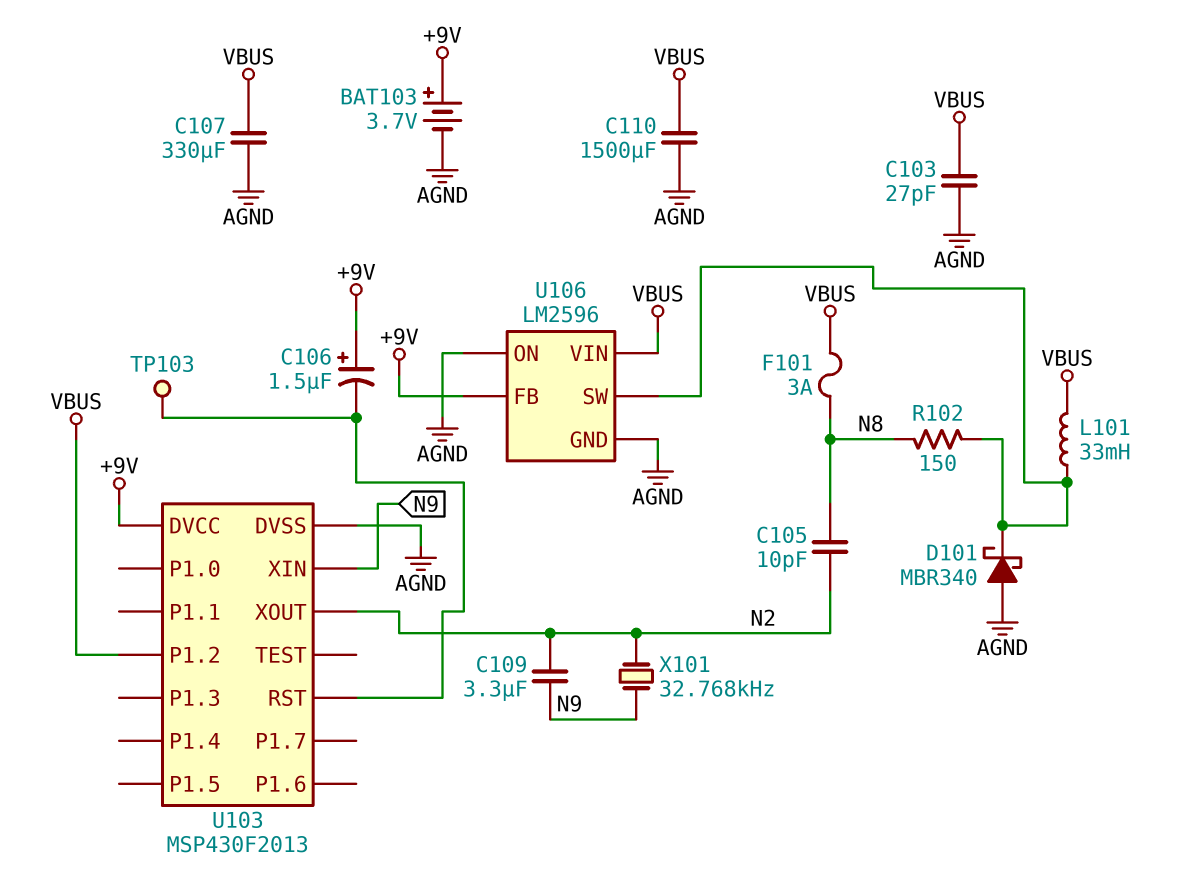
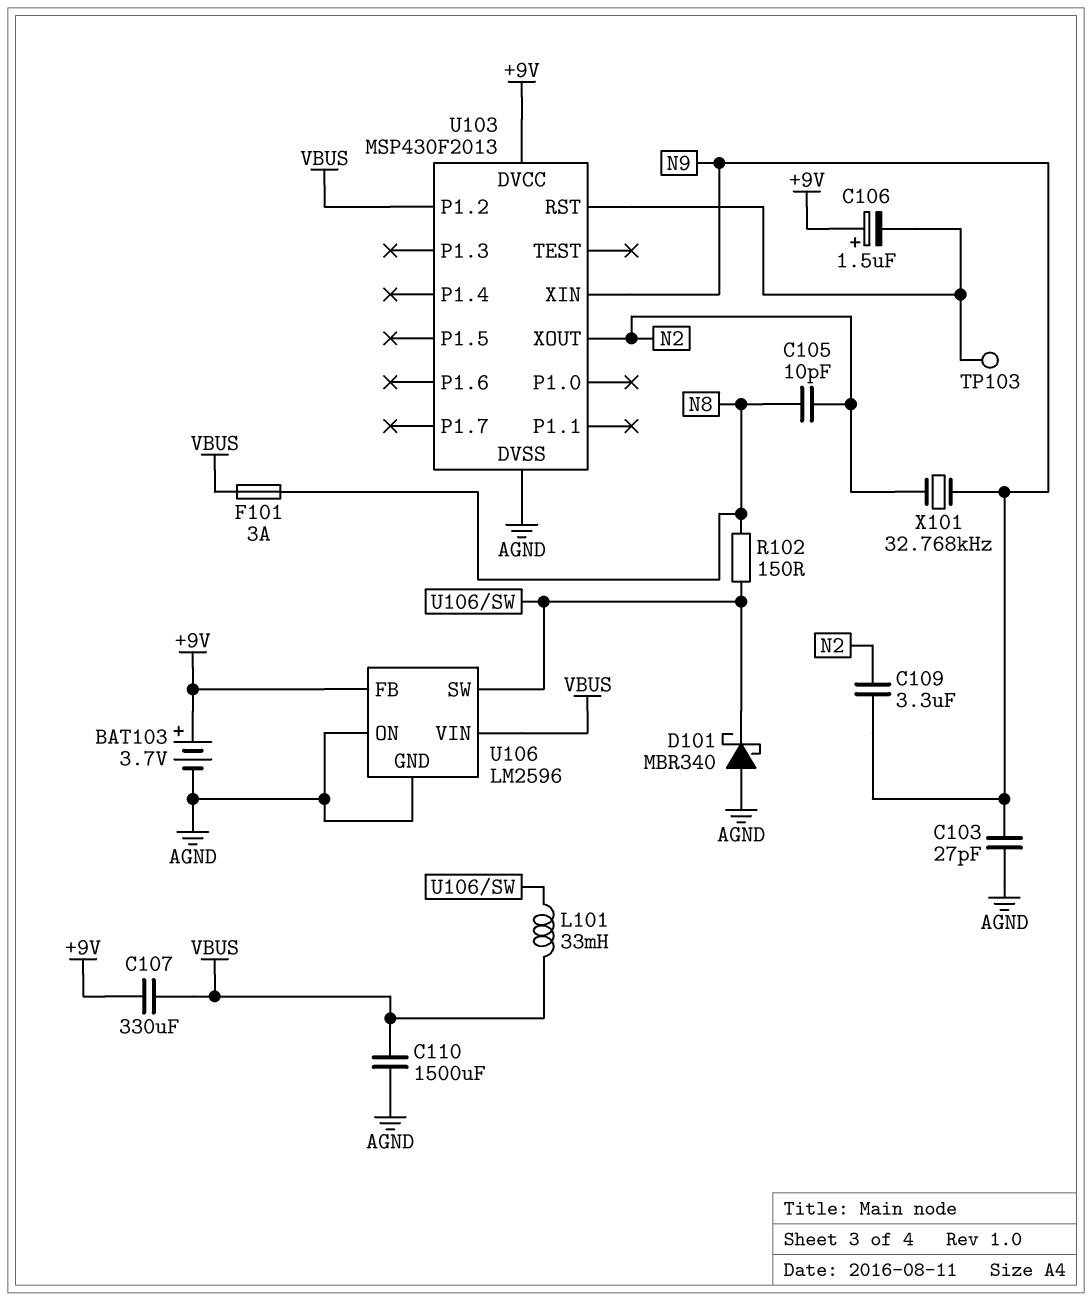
C103: 27pF (AGND, VBUS) -> 27pF (AGND, N9)
C107: 330uF (AGND, VBUS) -> 330uF (+9V, VBUS)

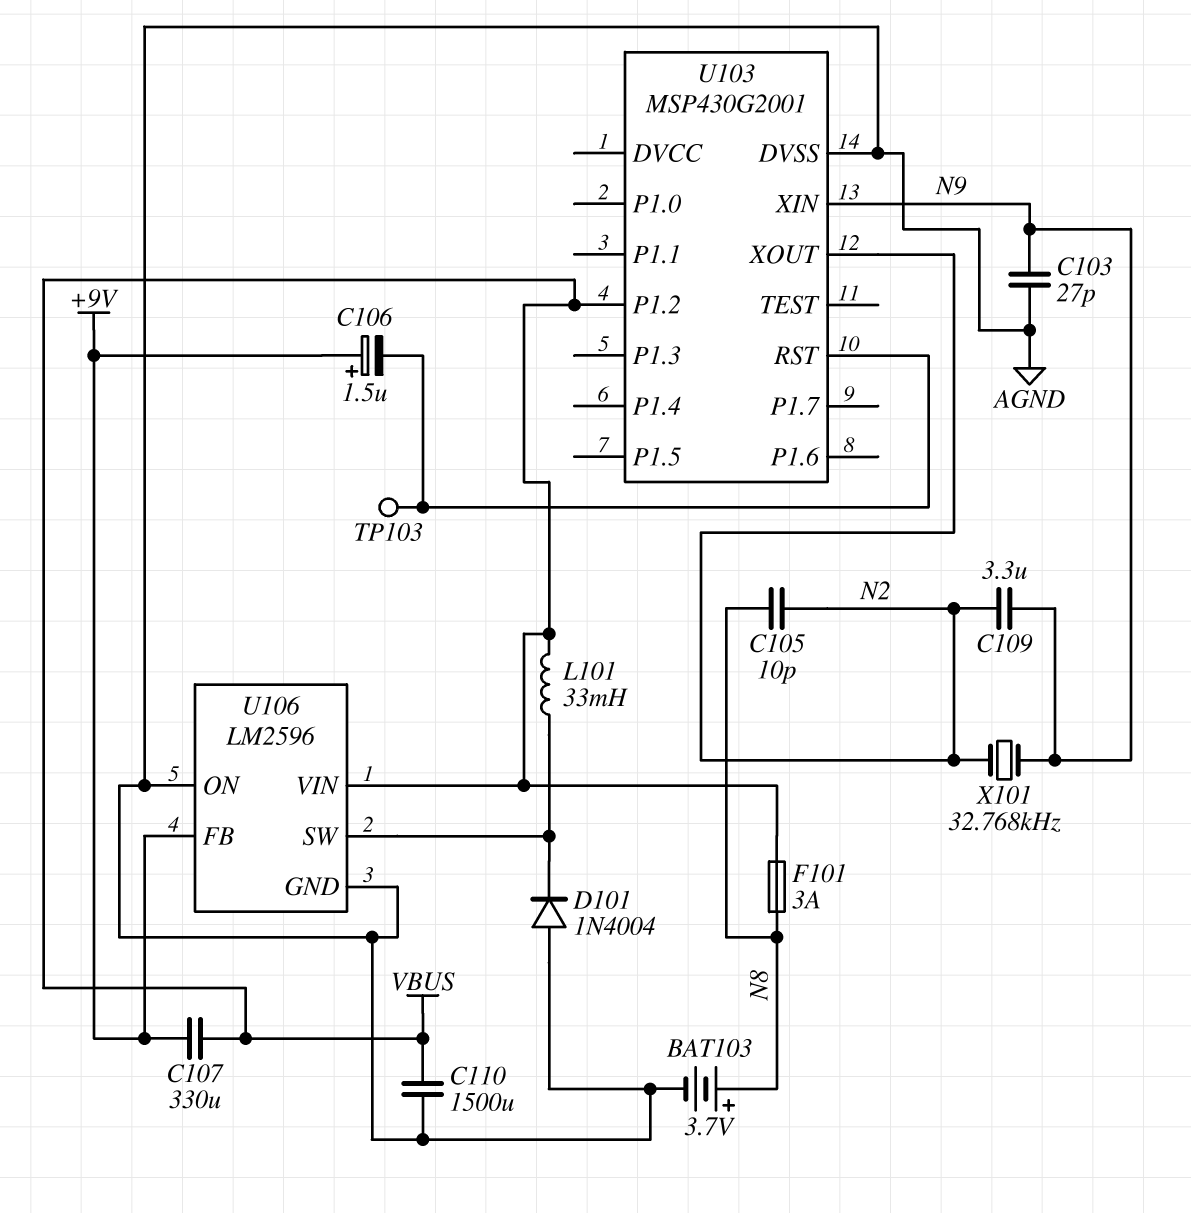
BAT103: 3.7V (plus +9V, minus AGND) -> 3.7V (plus N8, minus AGND)
D101: schottky MBR340 (A AGND, K U106/SW) -> diode 1N4004 (A AGND, K U106/SW)
R102: 150 (N8, U106/SW) -> none
U103: MSP430F2013 -> MSP430G2001
U103 pin DVCC: +9V -> none

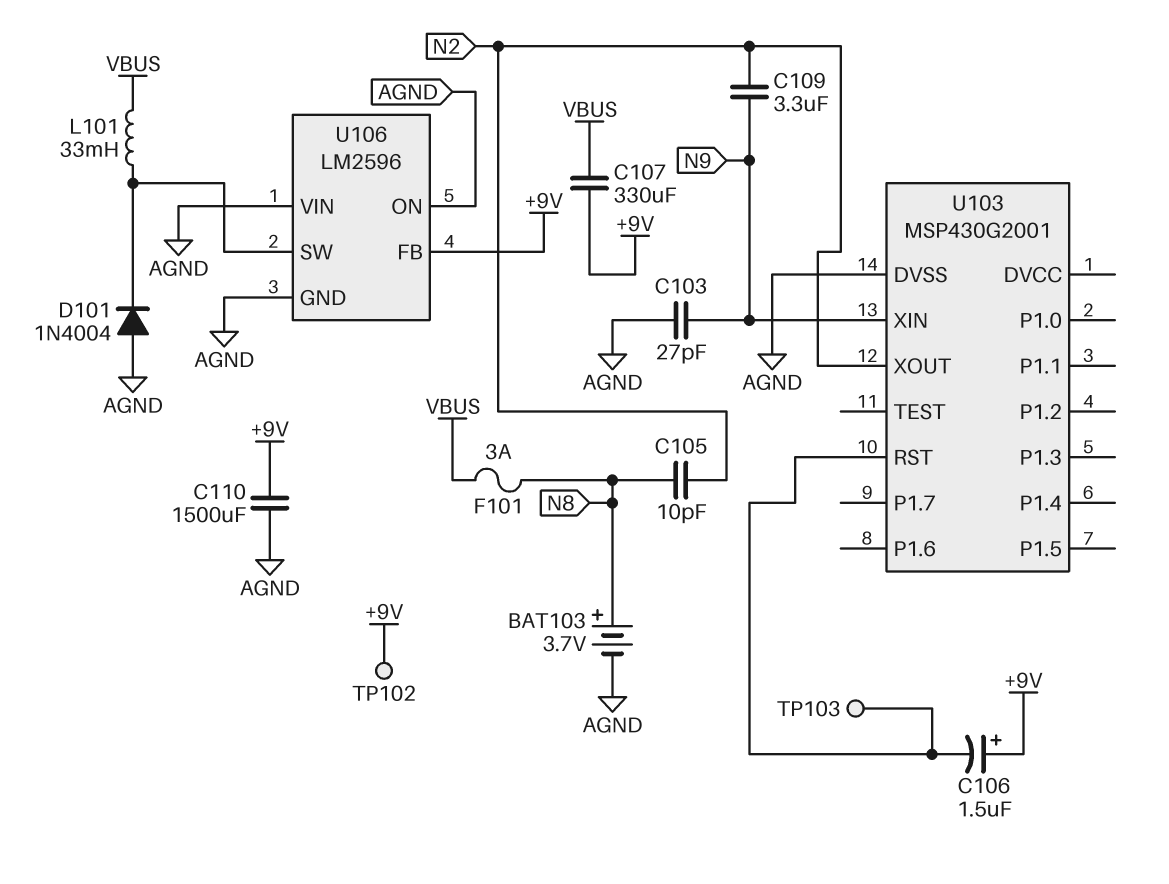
C110: 1500uF (AGND, VBUS) -> 1500uF (+9V, AGND)
TP102: none -> test point (+9V)
U103 pin P1.2: VBUS -> none
U106 pin VIN: VBUS -> AGND
X101: 32.768kHz (N2, N9) -> none

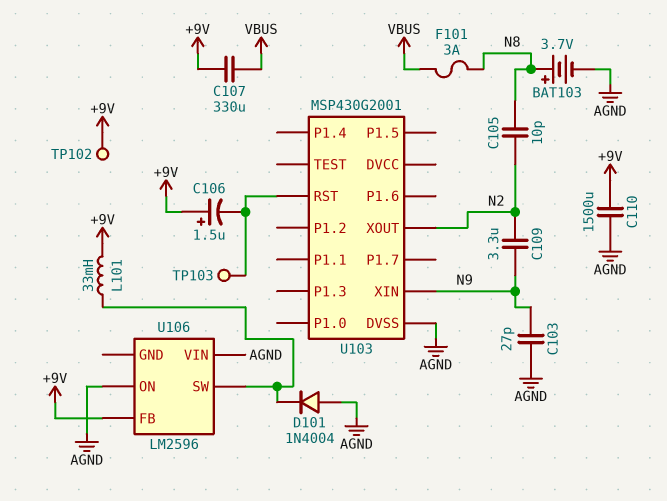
L101: 33mH (U106/SW, VBUS) -> 33mH (+9V, U106/SW)
U106 pin GND: AGND -> none

